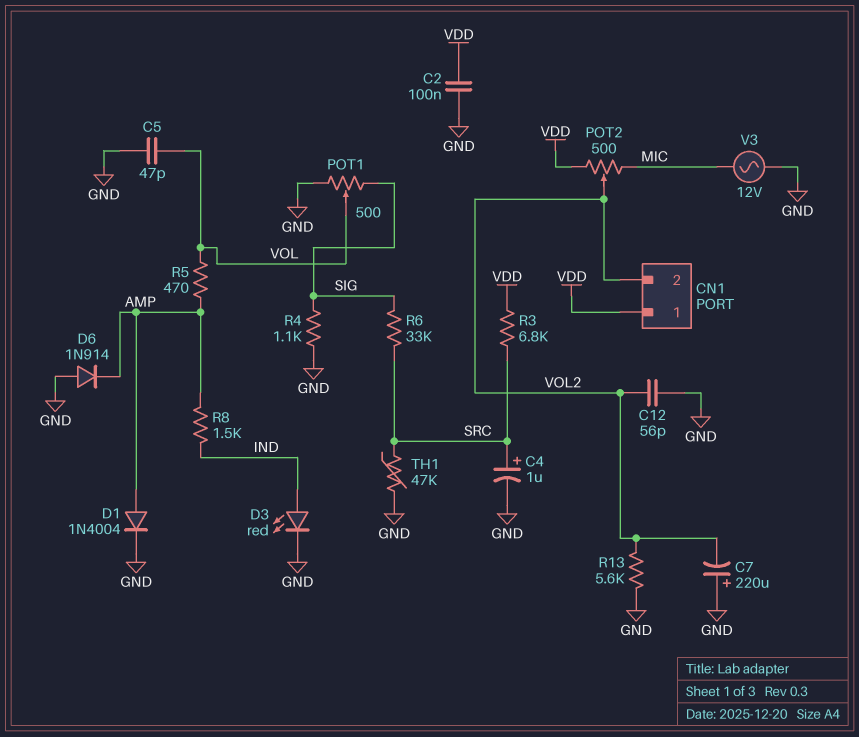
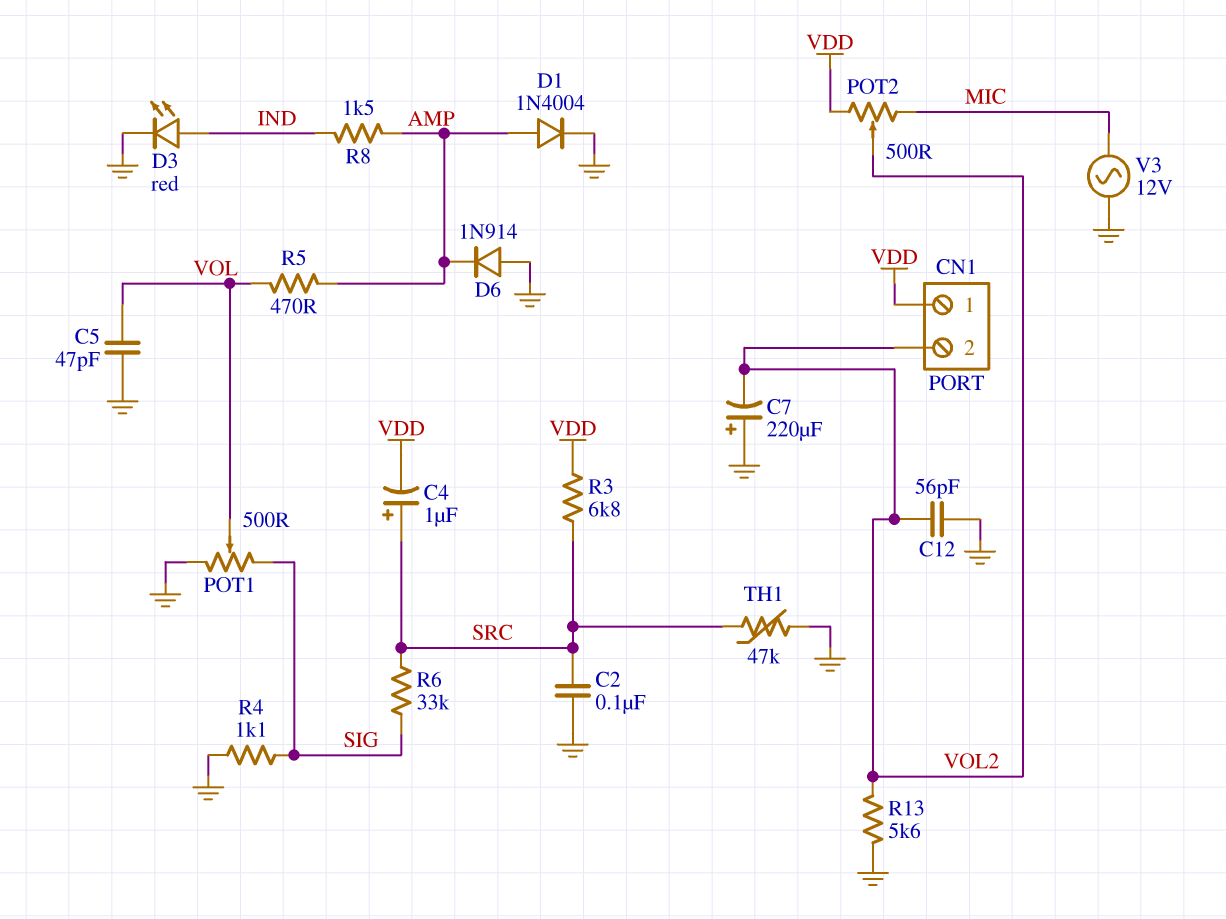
C2: 100nF (GND, VDD) -> 100nF (GND, SRC)
C4: 1uF (plus SRC, minus GND) -> 1uF (plus SRC, minus VDD)

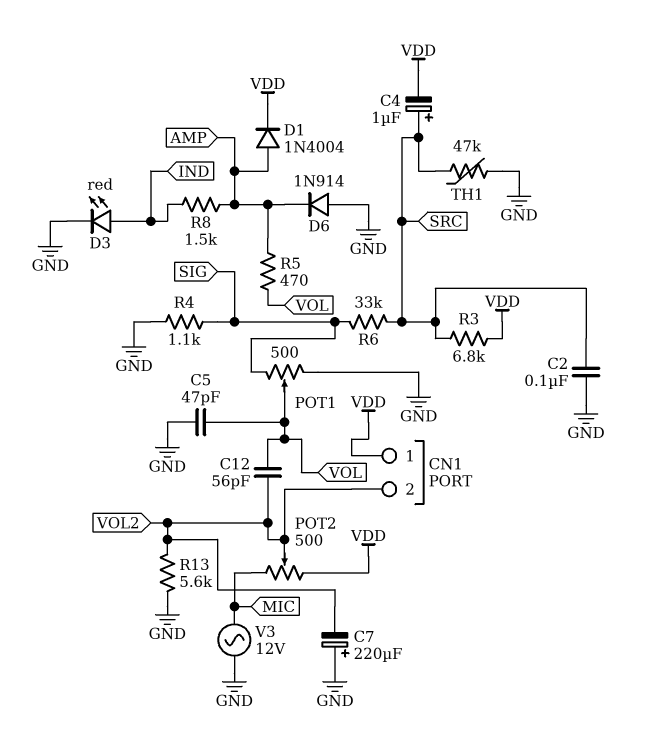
C12: 56pF (GND, VOL2) -> 56pF (VOL, VOL2)
D1: diode 1N4004 (A AMP, K GND) -> diode 1N4004 (A AMP, K VDD)

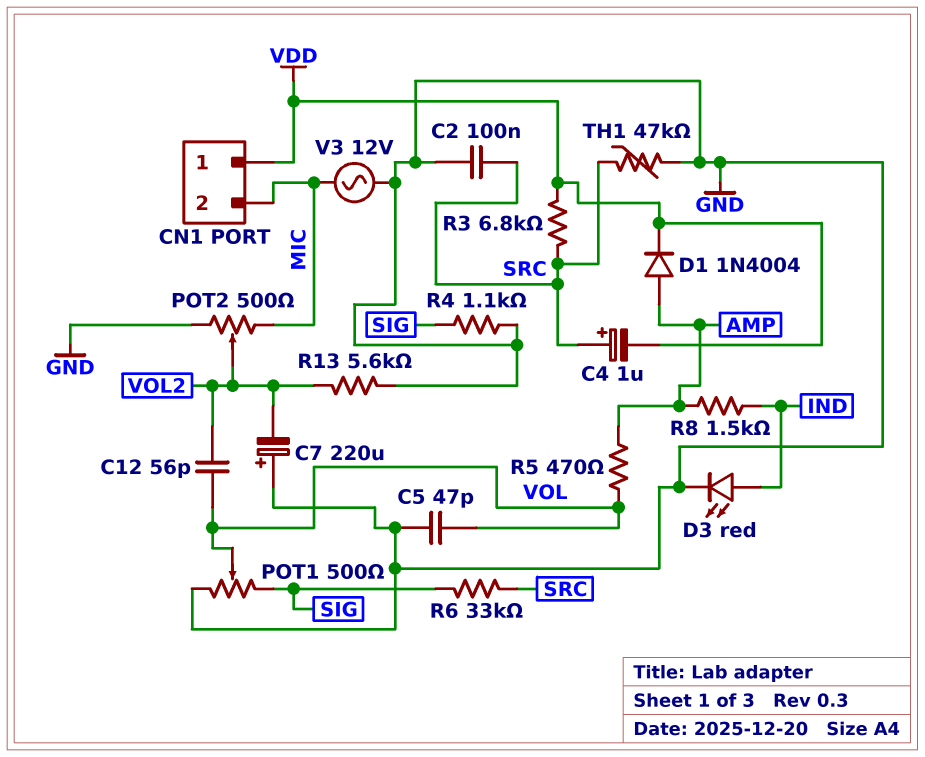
CN1 pin 2: VOL2 -> MIC
D6: diode 1N914 (A GND, K AMP) -> none
POT2: 500 (MIC, VDD, wiper VOL2) -> 500 (GND, MIC, wiper VOL2)

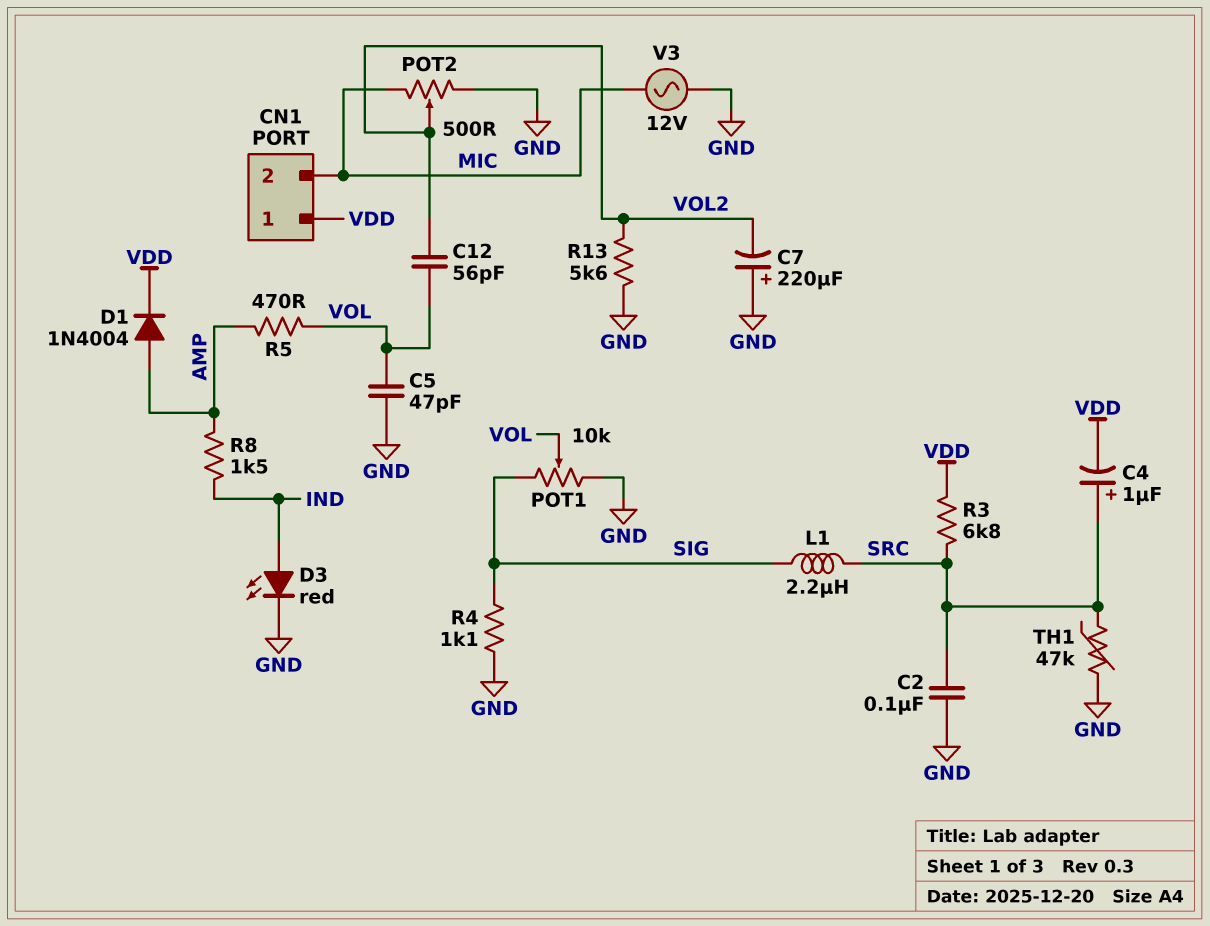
L1: none -> 2.2uH (SIG, SRC)
POT1: 500 (GND, SIG, wiper VOL) -> 10k (GND, SIG, wiper VOL)
R6: 33k (SIG, SRC) -> none

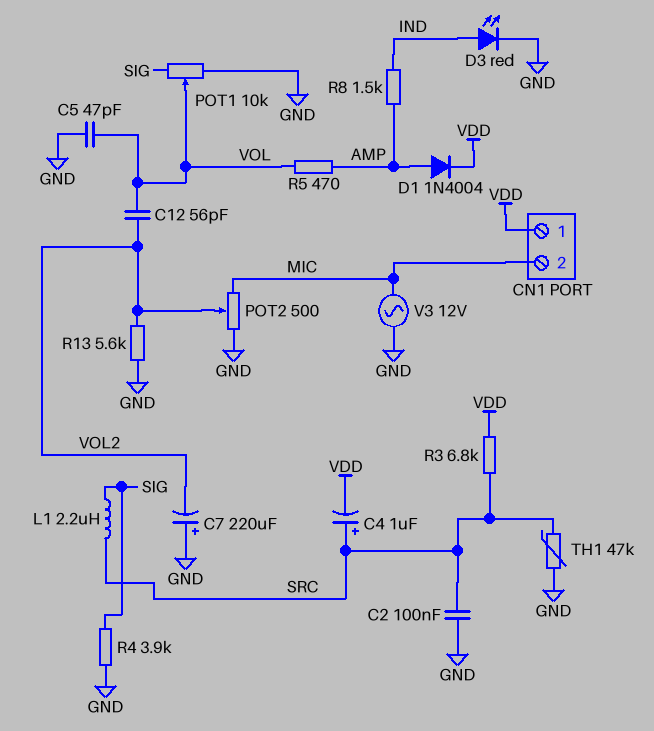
R4: 1.1k (GND, SIG) -> 3.9k (GND, SIG)

